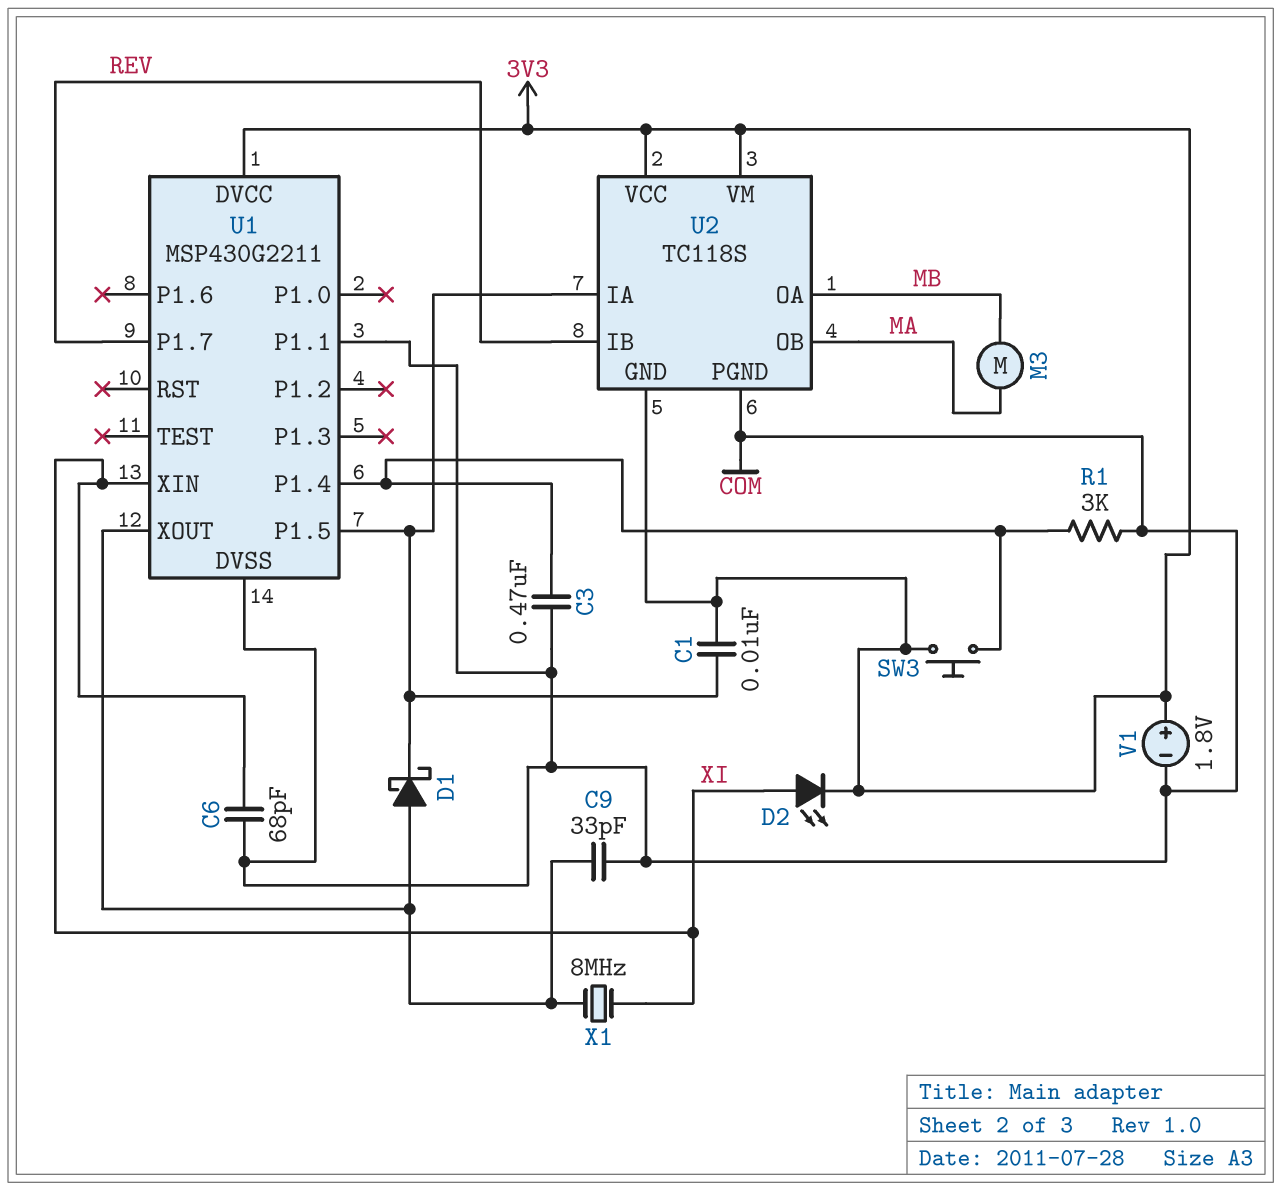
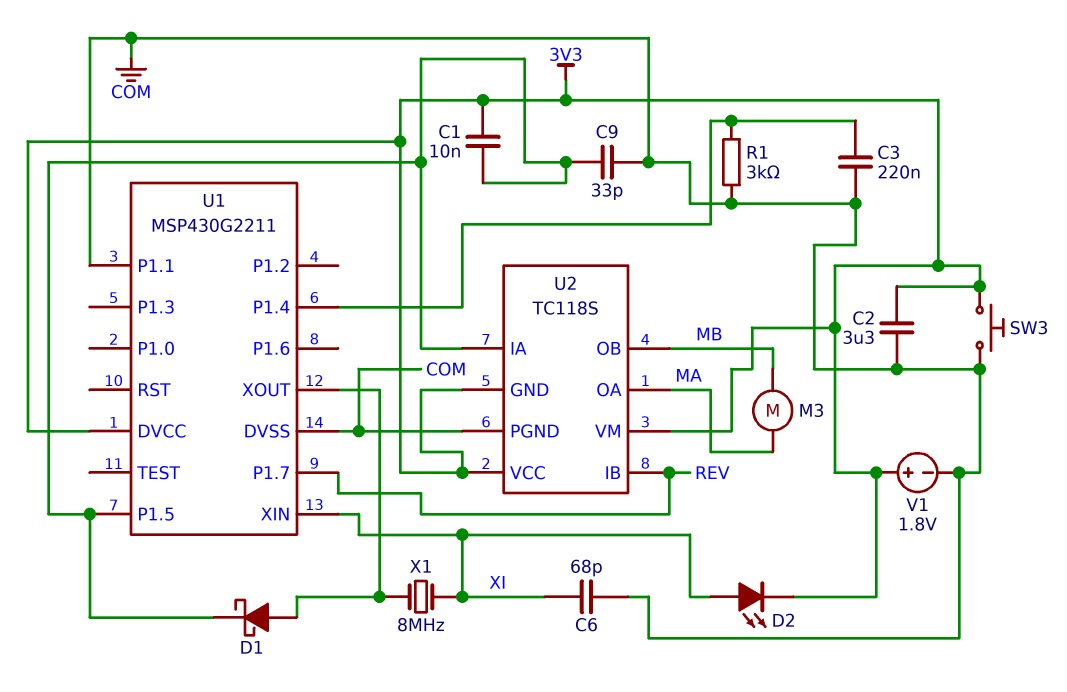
C2: none -> 3.3uF (3V3, COM)
C3: 470nF (COM, U1/P1.4) -> 220nF (COM, U1/P1.4)
C9: 33pF (COM, U1/XOUT) -> 33pF (COM, U1/P1.5)
SW3: button (3V3, U1/P1.4) -> button (3V3, COM)
U2 pin OA: MB -> MA
U2 pin OB: MA -> MB

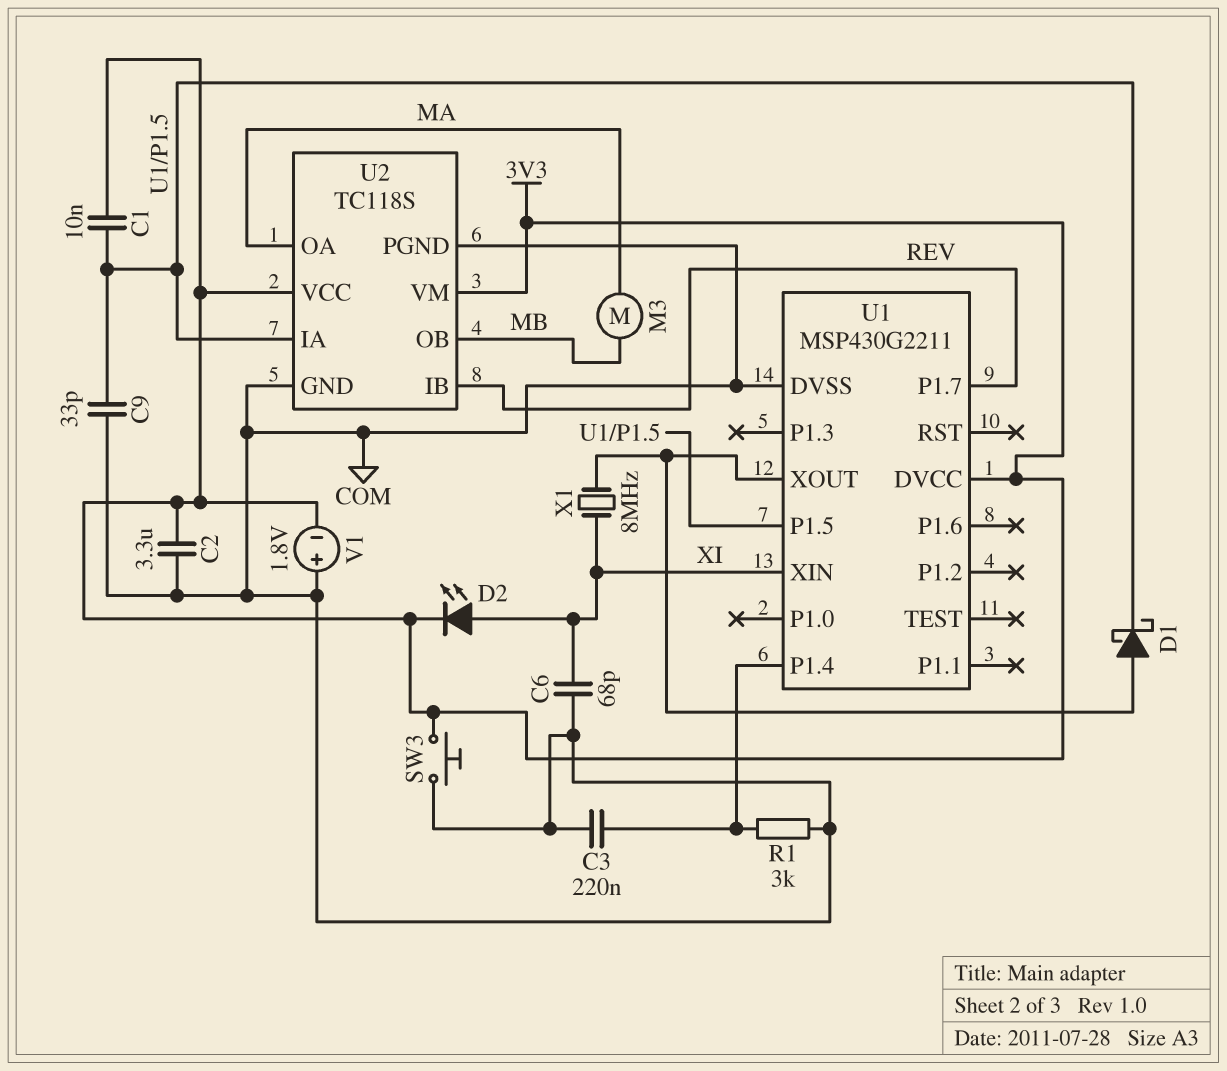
U1 pin P1.1: COM -> none
U2 pin GND: 3V3 -> COM
V1: 1.8V (plus 3V3, minus COM) -> 1.8V (plus COM, minus 3V3)

